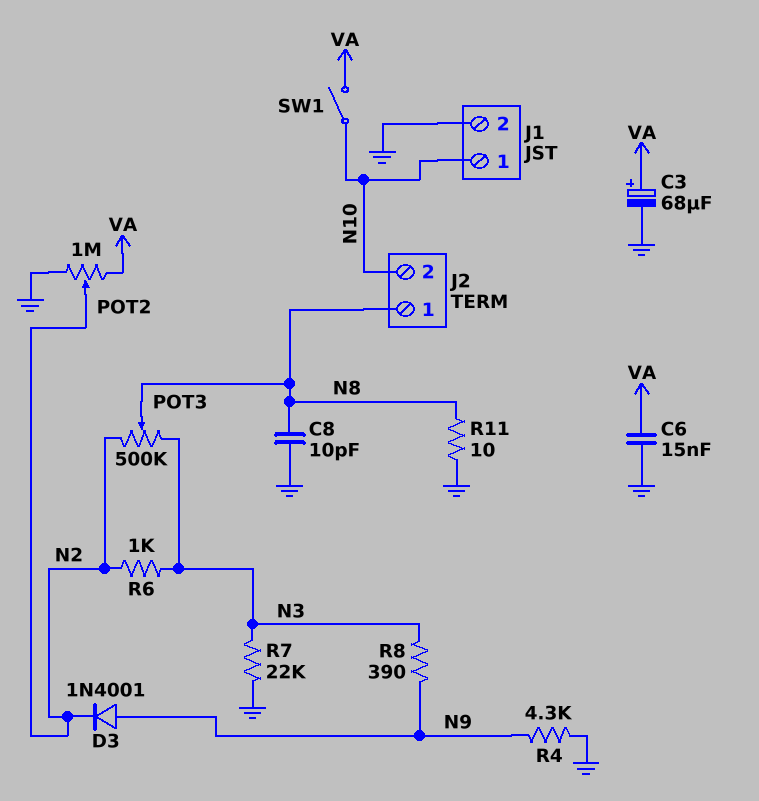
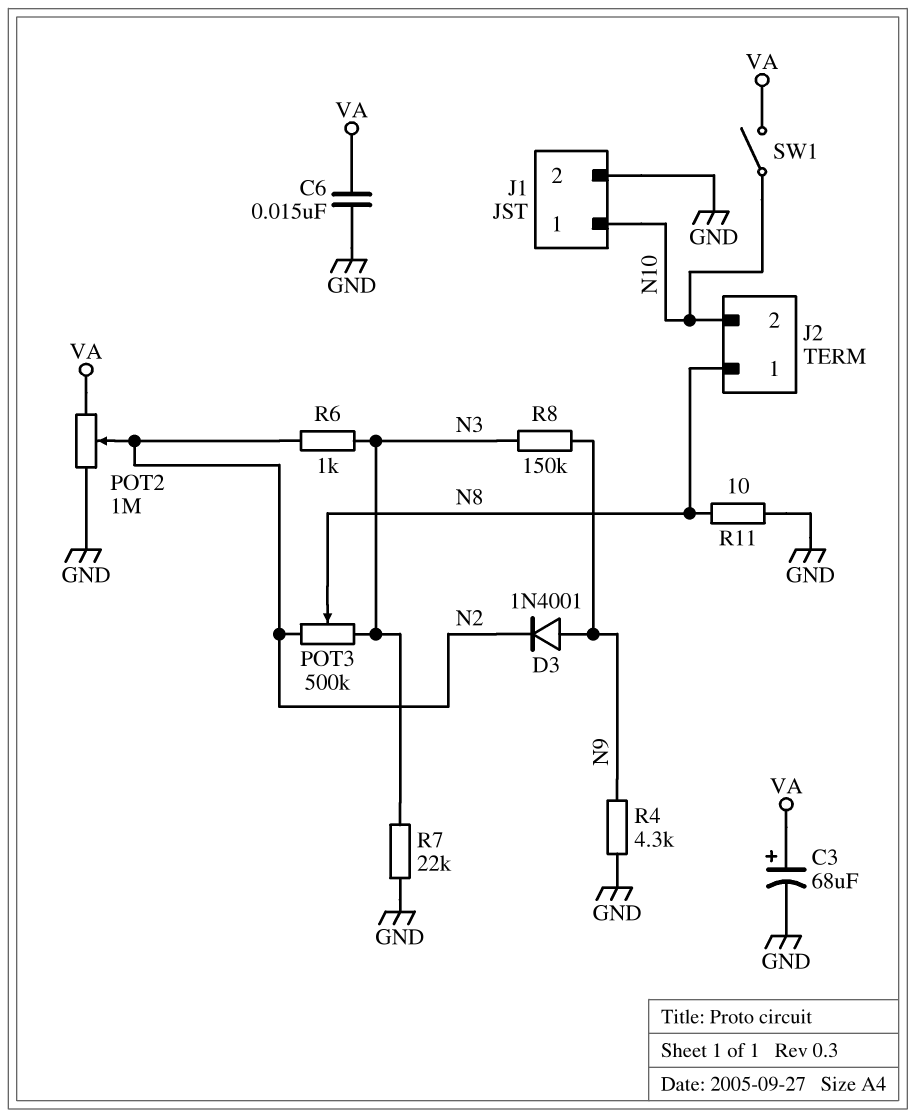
C8: 10pF (GND, N8) -> none
R8: 390 (N3, N9) -> 150k (N3, N9)

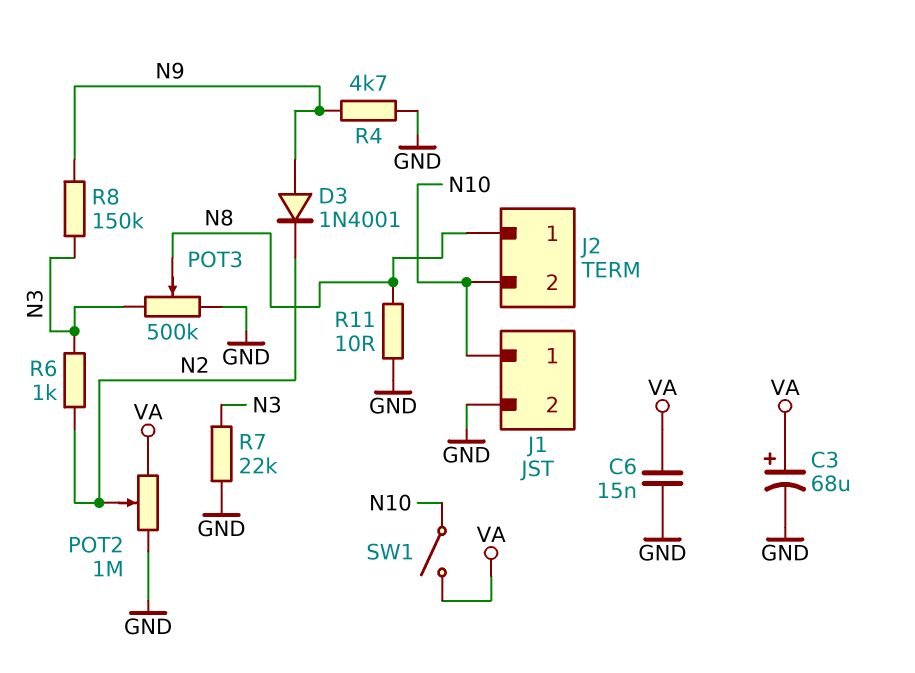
POT3: 500k (N2, N3, wiper N8) -> 500k (GND, N3, wiper N8)
R4: 4.3k (GND, N9) -> 4.7k (GND, N9)

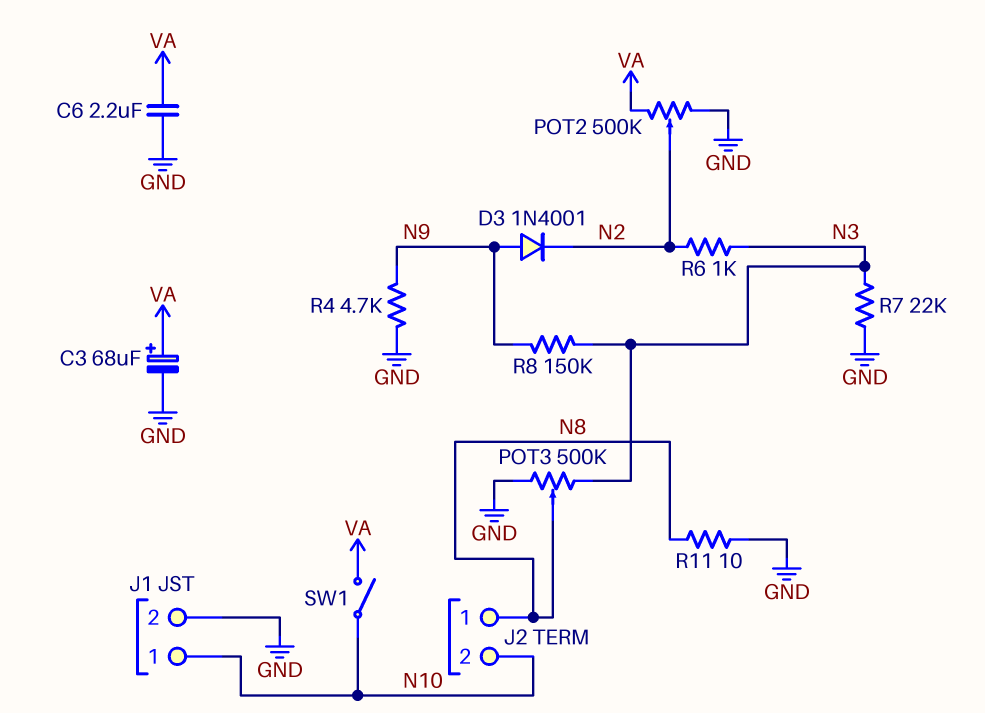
C6: 15nF (GND, VA) -> 2.2uF (GND, VA)
POT2: 1M (GND, VA, wiper N2) -> 500k (GND, VA, wiper N2)

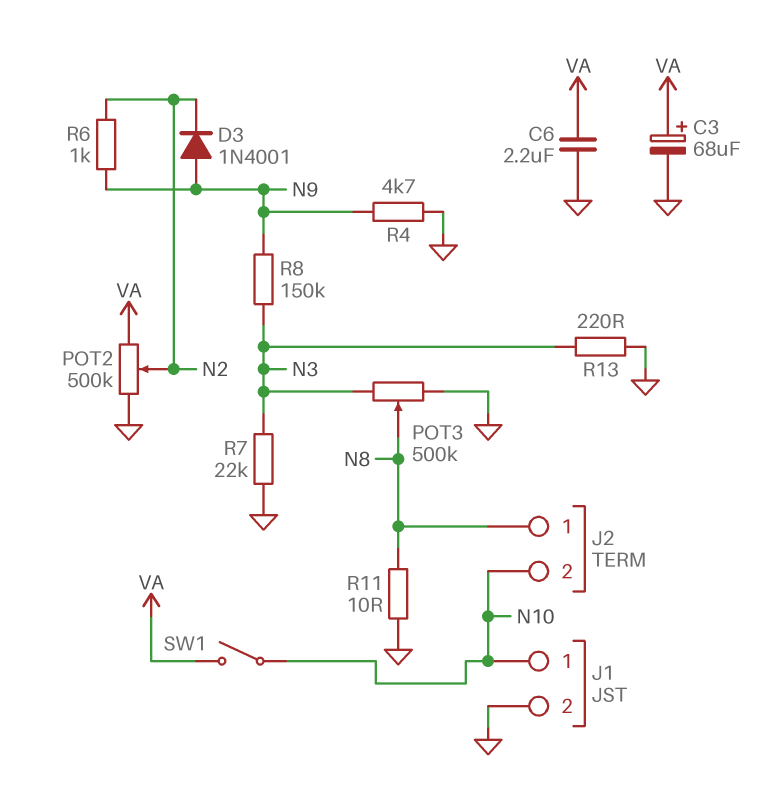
R6: 1k (N2, N3) -> 1k (N2, N9)
R13: none -> 220 (GND, N3)

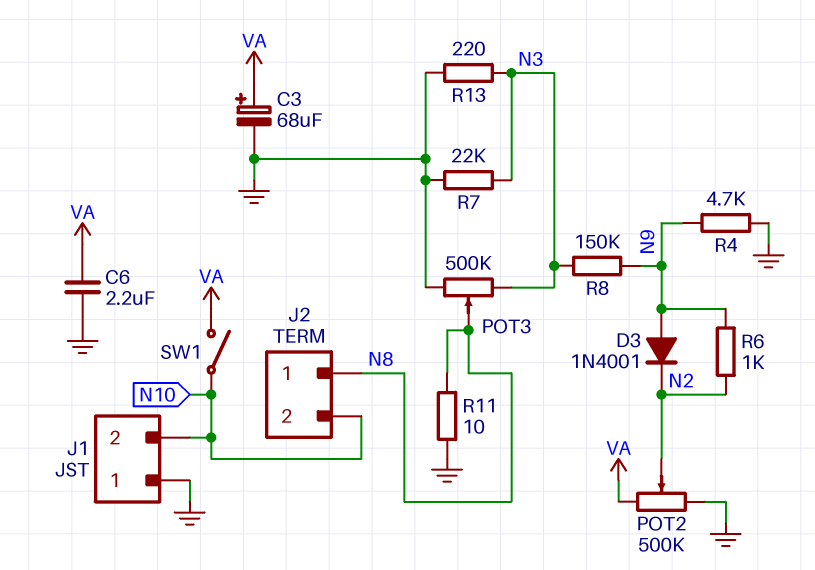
J1 pin 1: N10 -> GND
J1 pin 2: GND -> N10

